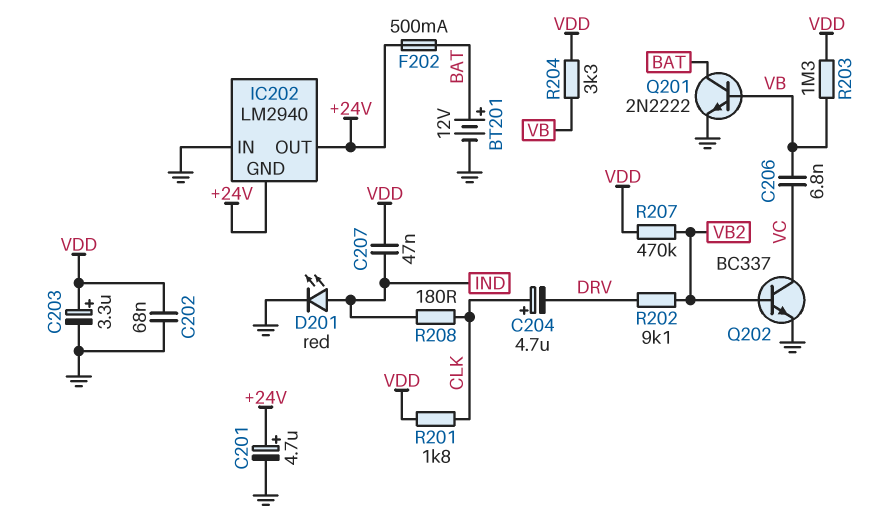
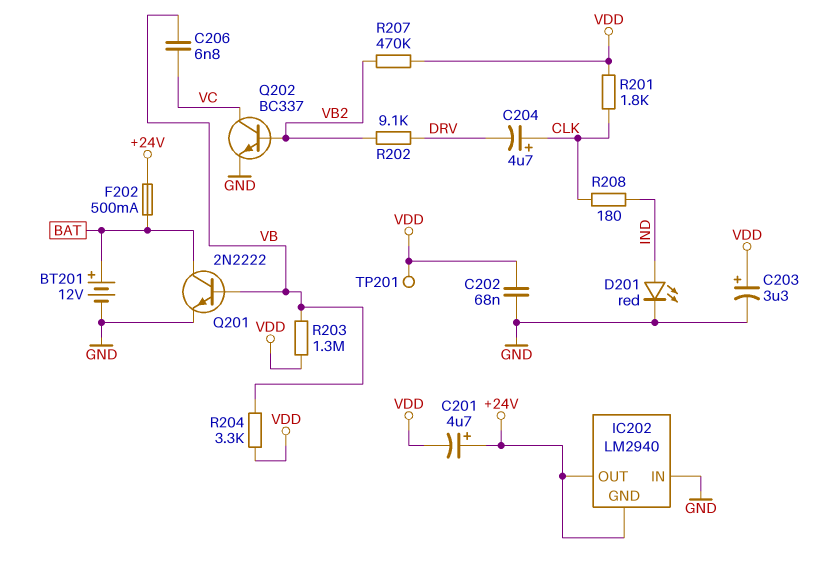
C201: 4.7uF (plus +24V, minus GND) -> 4.7uF (plus +24V, minus VDD)
C207: 47nF (IND, VDD) -> none
TP201: none -> test point (VDD)

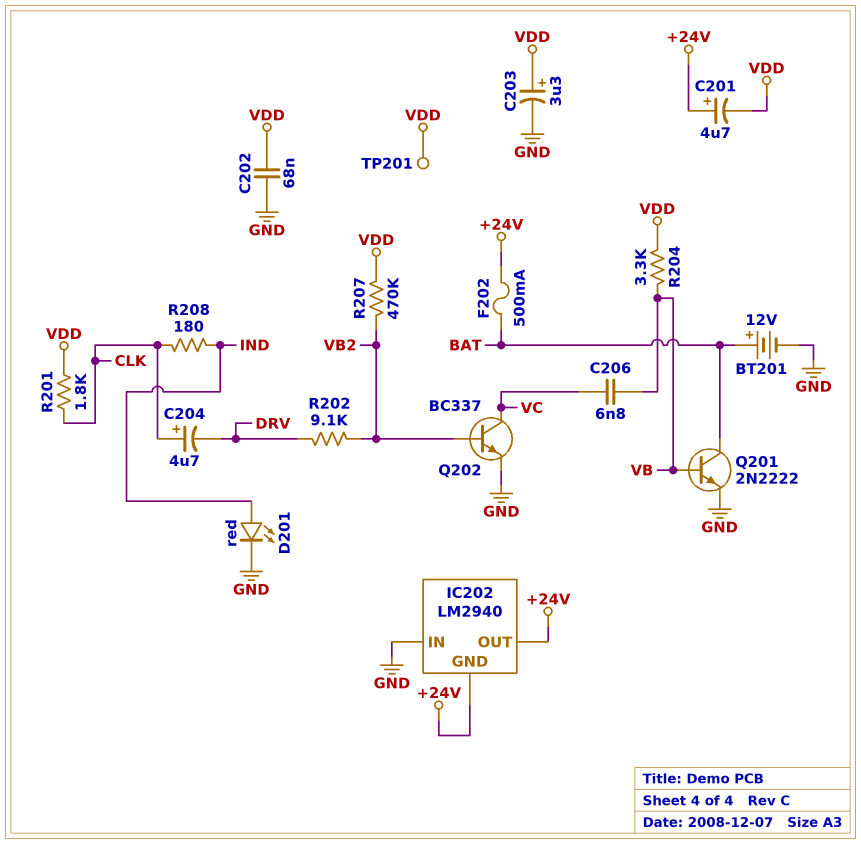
R203: 1.3M (VB, VDD) -> none

